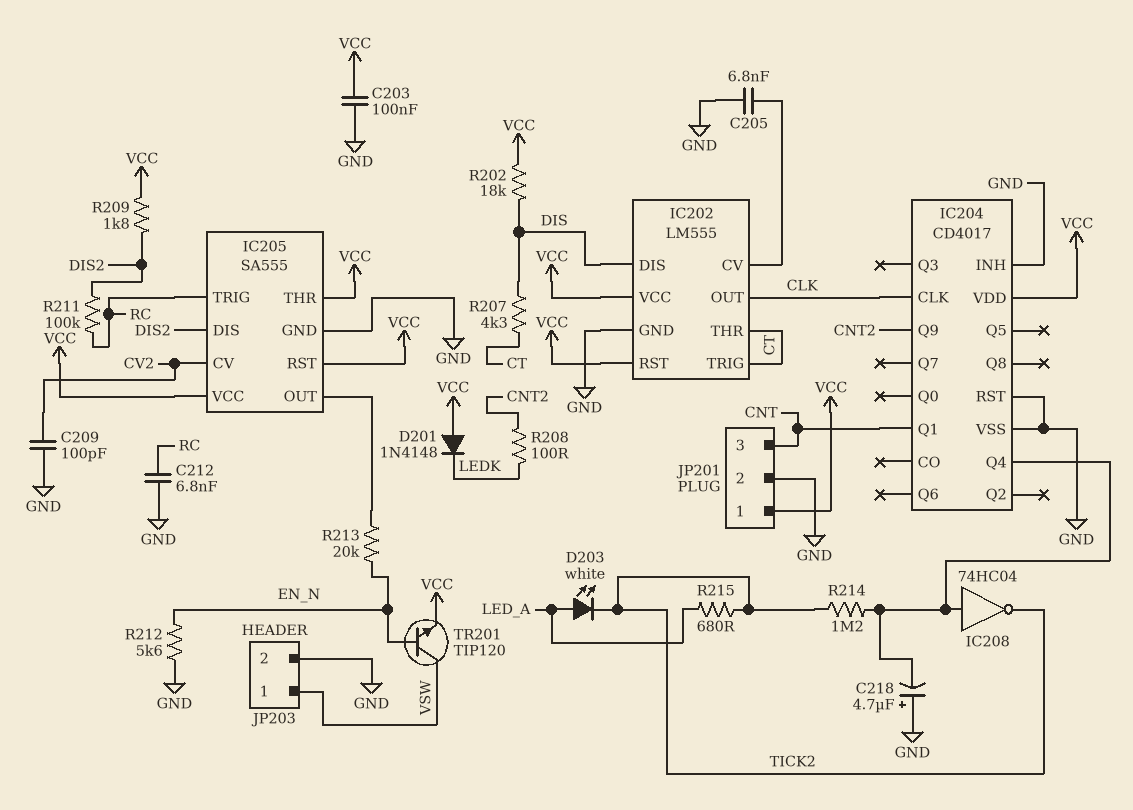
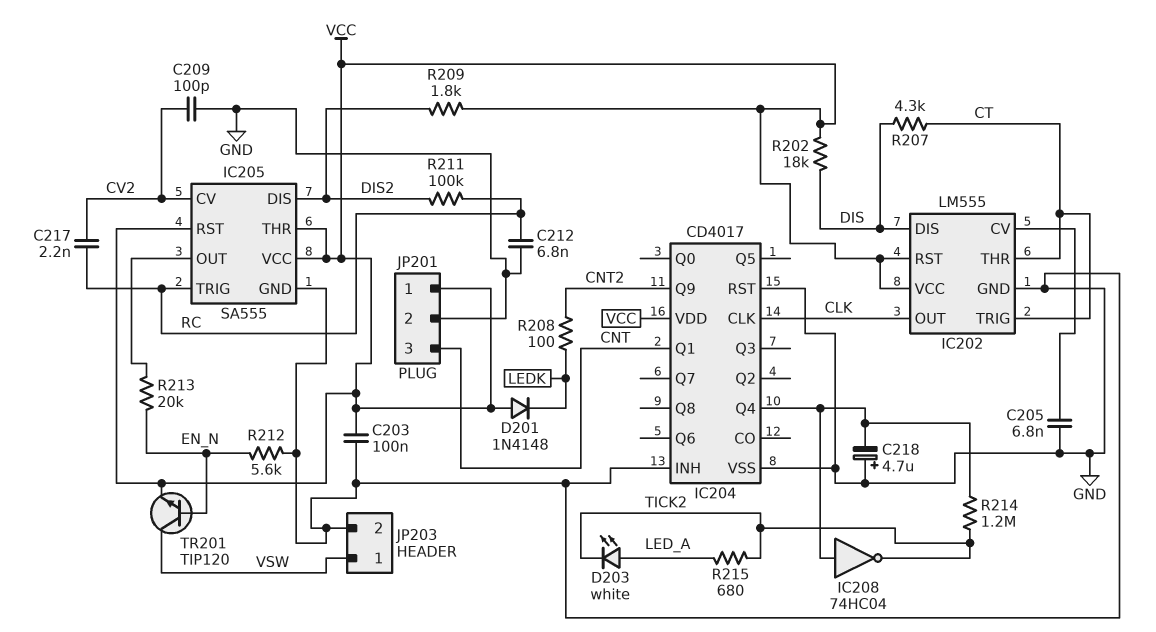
C217: none -> 2.2nF (CV2, RC)

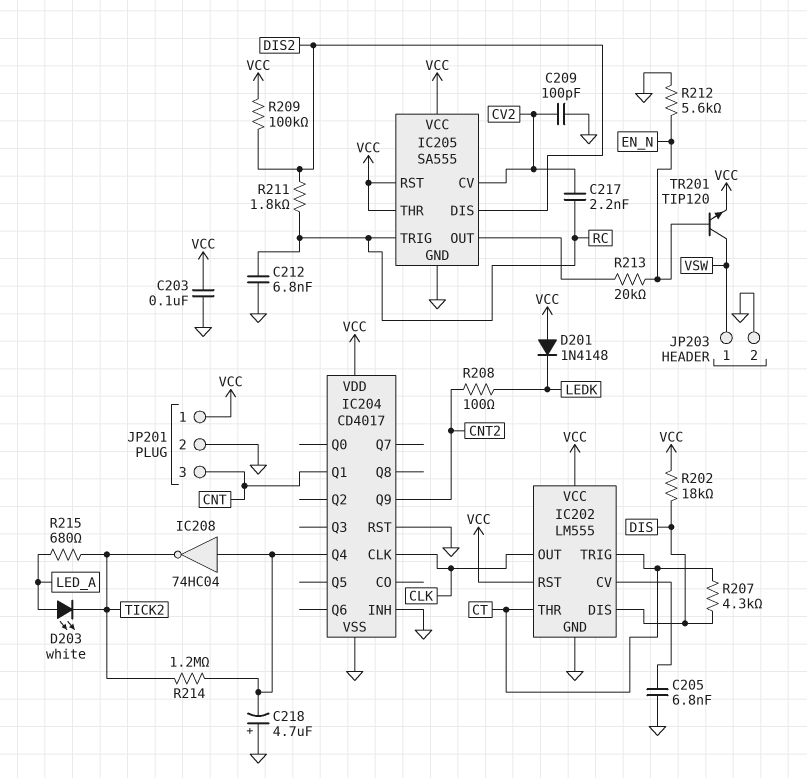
R209: 1.8k (DIS2, VCC) -> 100k (DIS2, VCC)
R211: 100k (DIS2, RC) -> 1.8k (DIS2, RC)

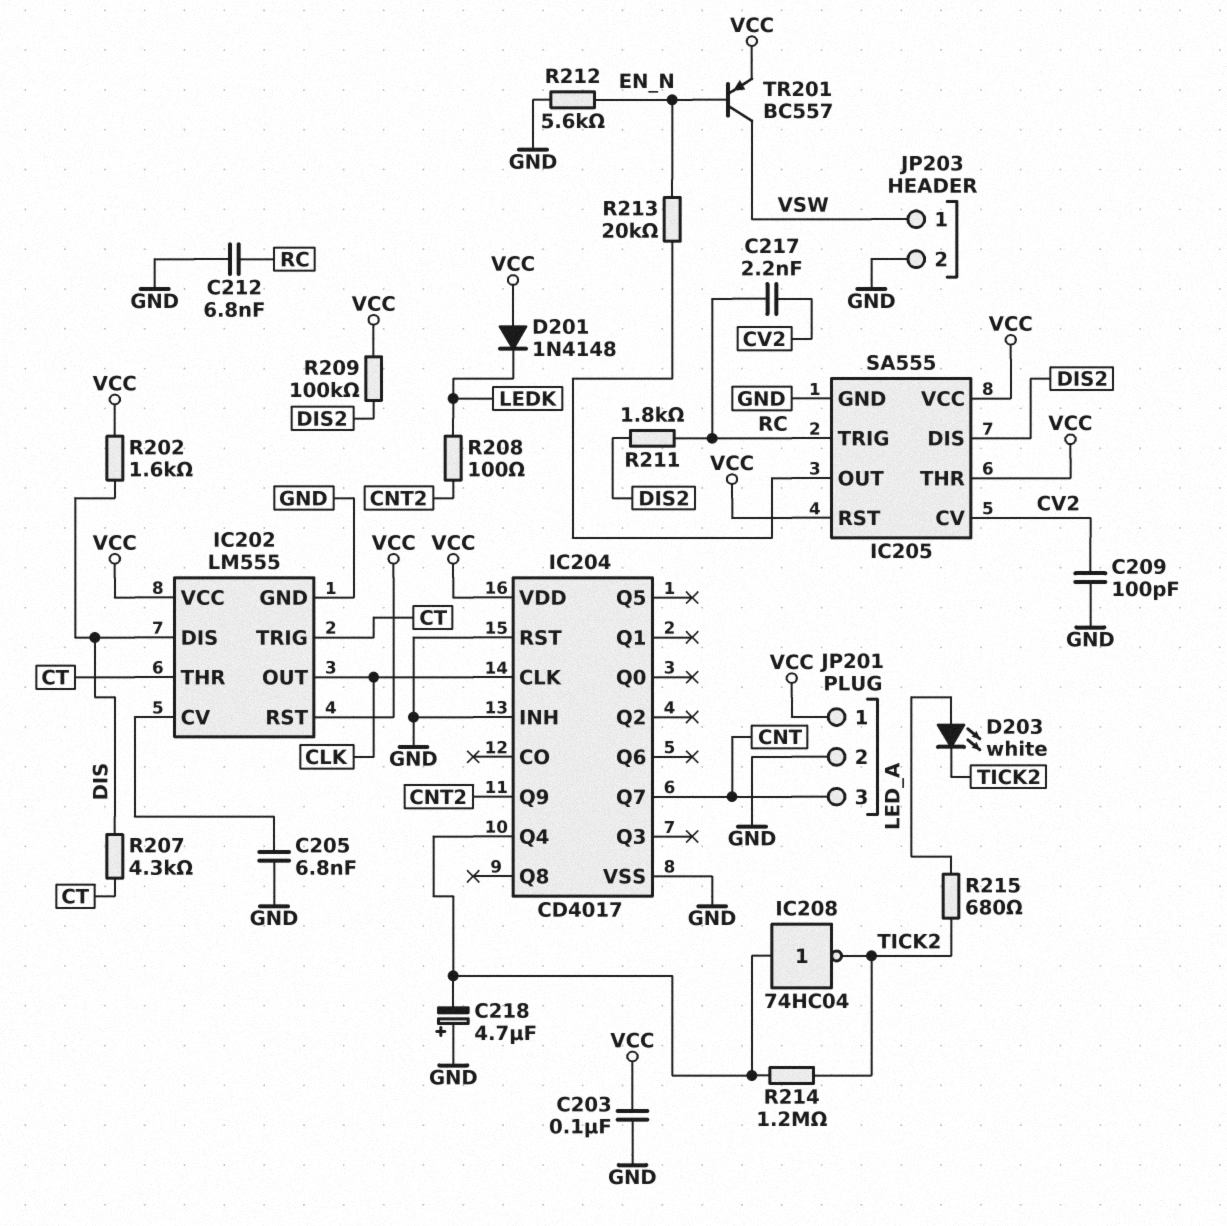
IC204 pin Q1: CNT -> none
IC204 pin Q7: none -> CNT
R202: 18k (DIS, VCC) -> 1.6k (DIS, VCC)
TR201: NPN TIP120 (B EN_N, C VSW, E VCC) -> PNP BC557 (B EN_N, C VSW, E VCC)

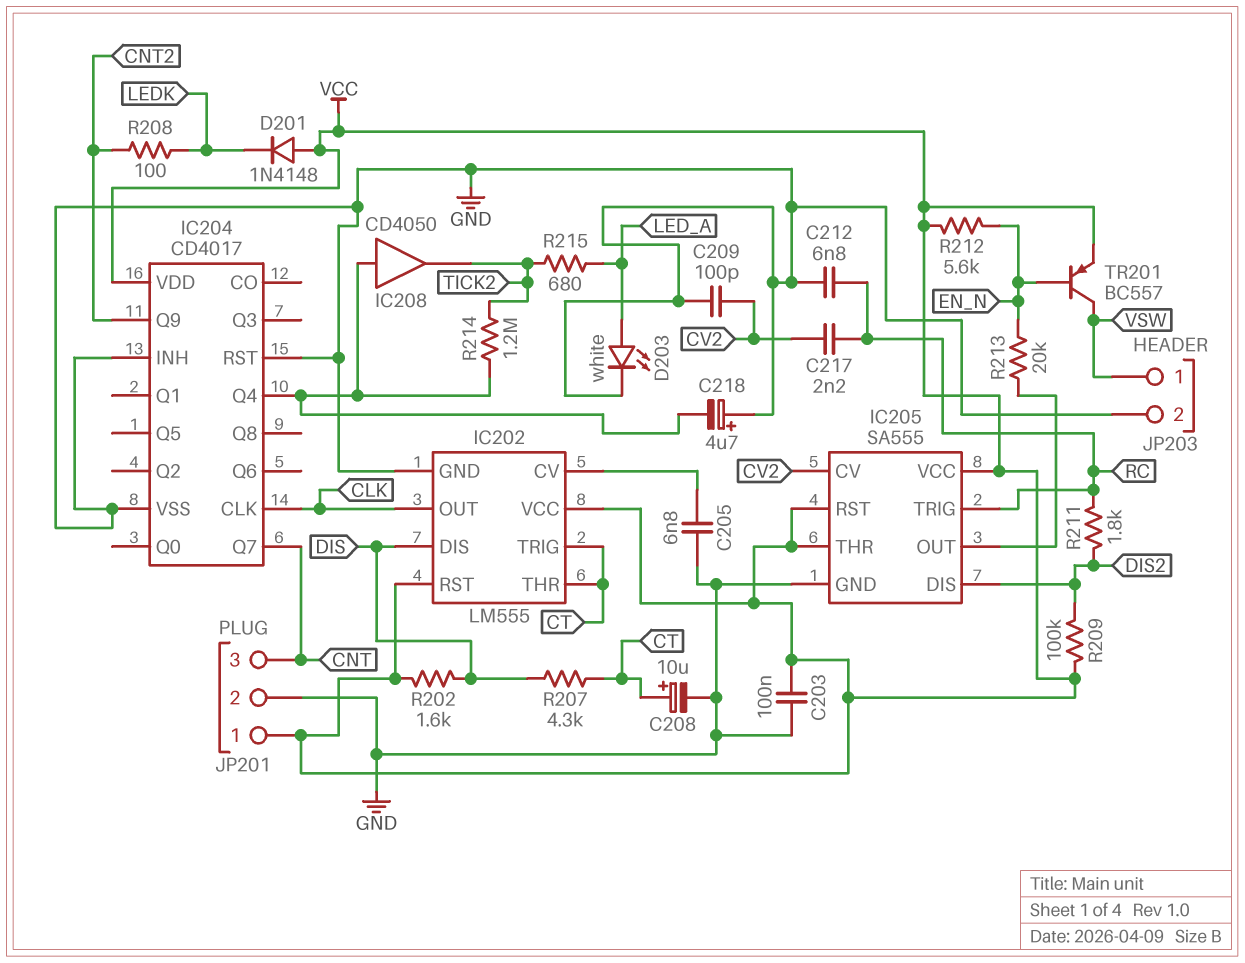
C208: none -> 10uF (plus CT, minus GND)
D203: LED white (A LED_A, K TICK2) -> LED white (A LED_A, K GND)
IC208: NOT 74HC04 (in IC204/Q4, out TICK2) -> buffer CD4050 (in IC204/Q4, out TICK2)
R212: 5.6k (EN_N, GND) -> 5.6k (EN_N, VCC)

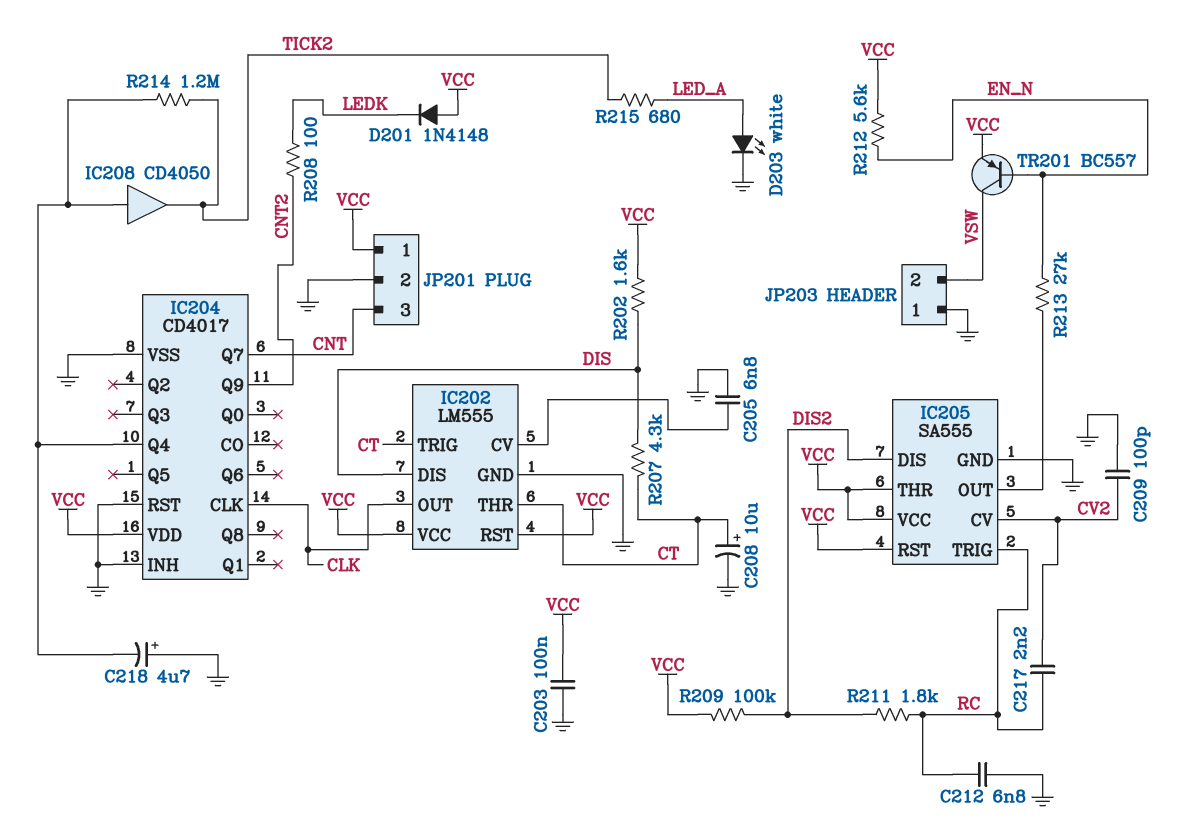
JP203 pin 1: VSW -> GND
JP203 pin 2: GND -> VSW
R213: 20k (EN_N, IC205/OUT) -> 27k (EN_N, IC205/OUT)

